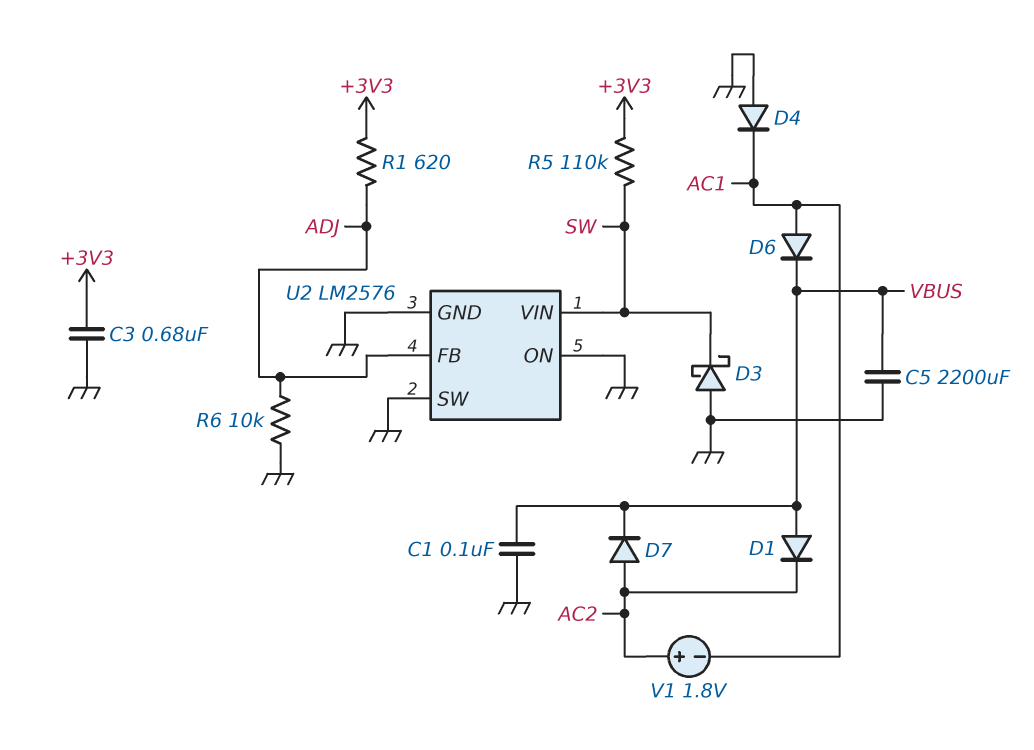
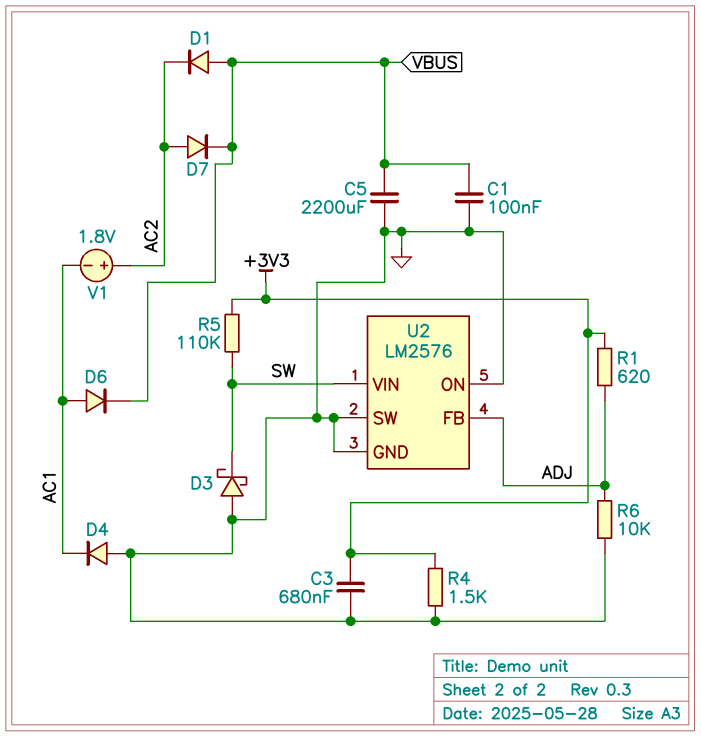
R4: none -> 1.5k (+3V3, GND)

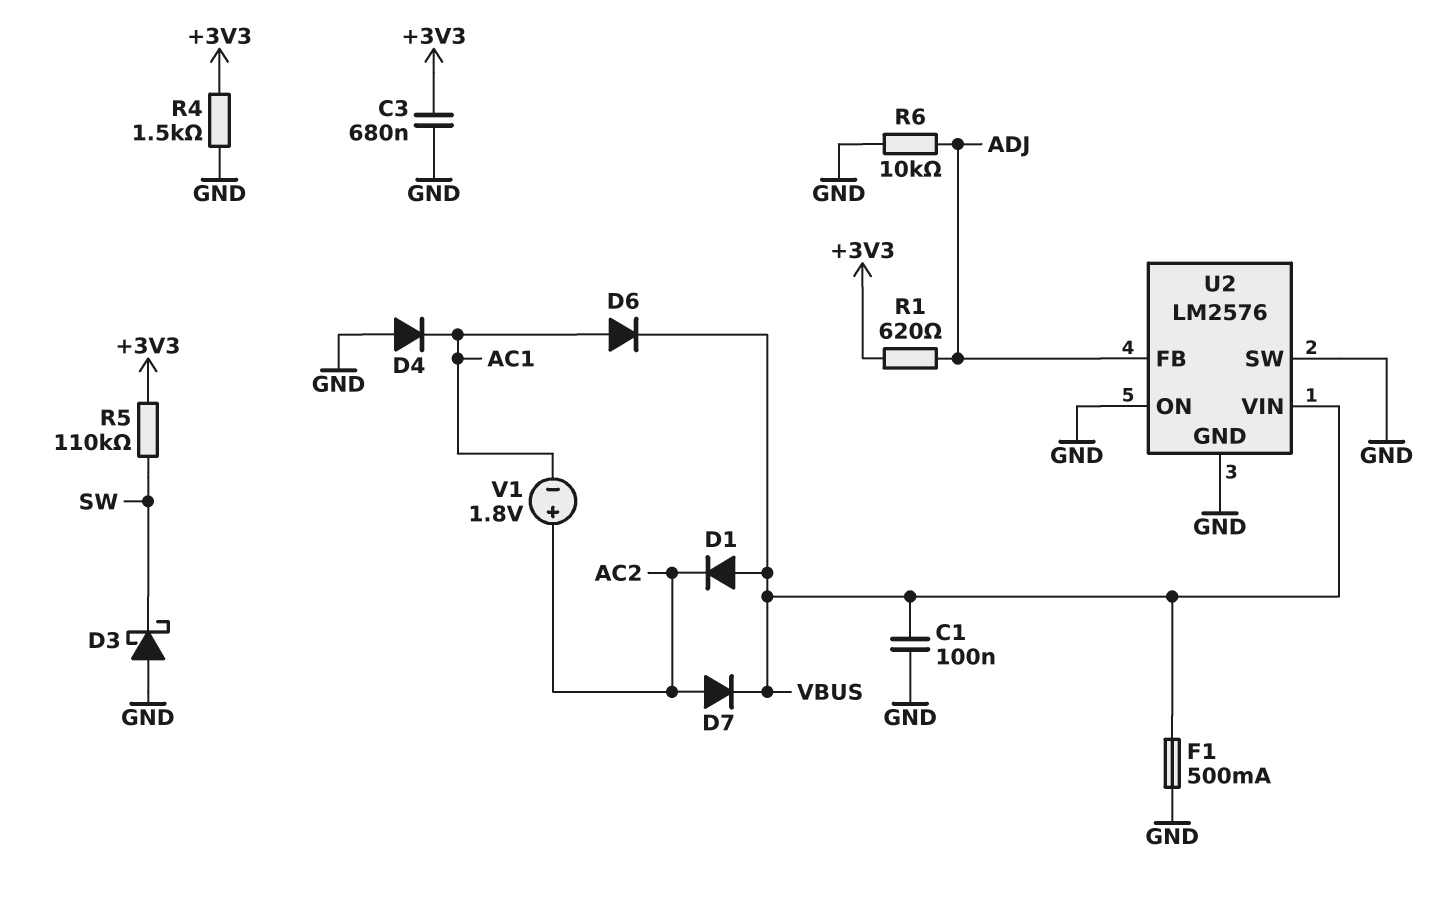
C5: 2200uF (GND, VBUS) -> none
F1: none -> 500mA (GND, VBUS)
U2 pin VIN: SW -> VBUS

